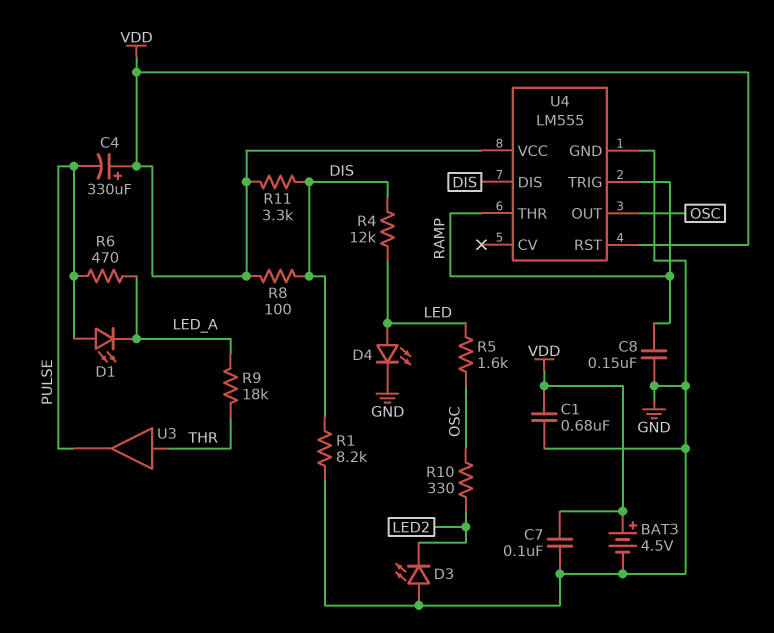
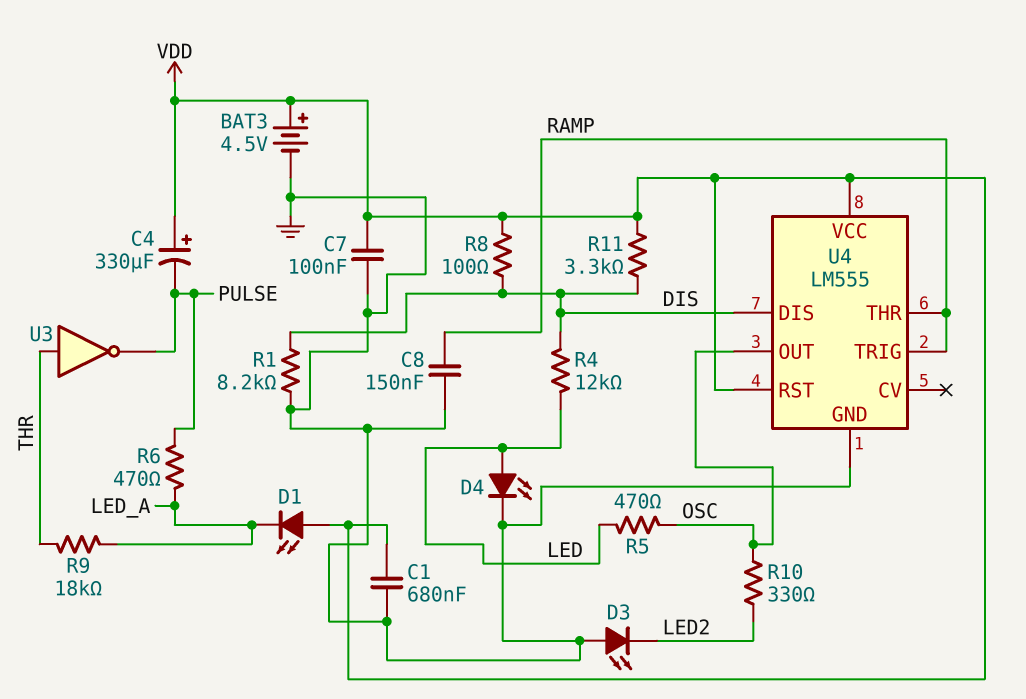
D1: LED (A PULSE, K LED_A) -> LED (A VDD, K LED_A)
R5: 1.6k (LED, OSC) -> 470 (LED, OSC)
U3: buffer (in THR, out PULSE) -> NOT (in THR, out PULSE)

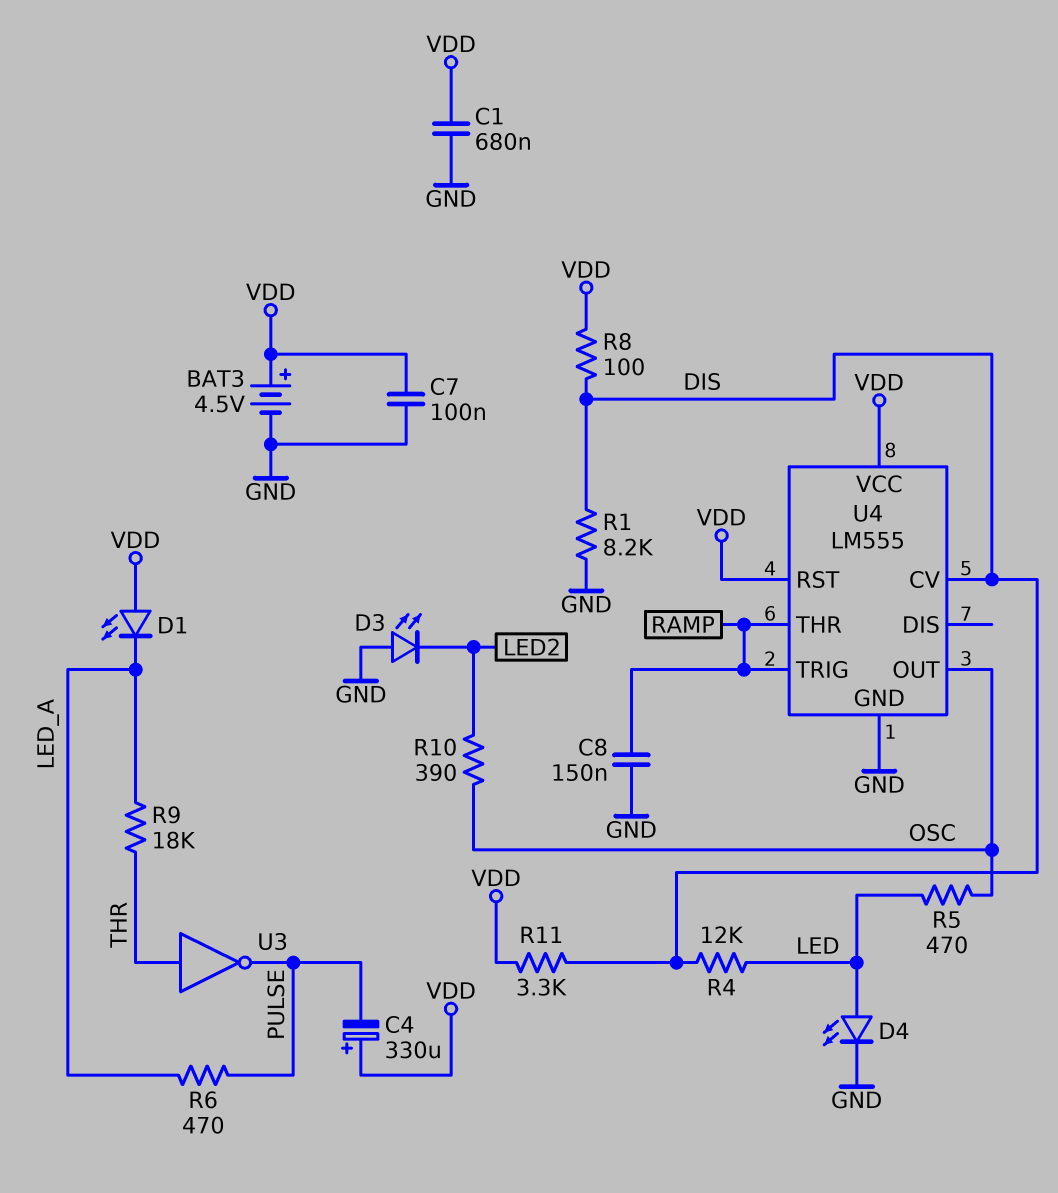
R10: 330 (LED2, OSC) -> 390 (LED2, OSC)
U4 pin CV: none -> DIS
U4 pin DIS: DIS -> none

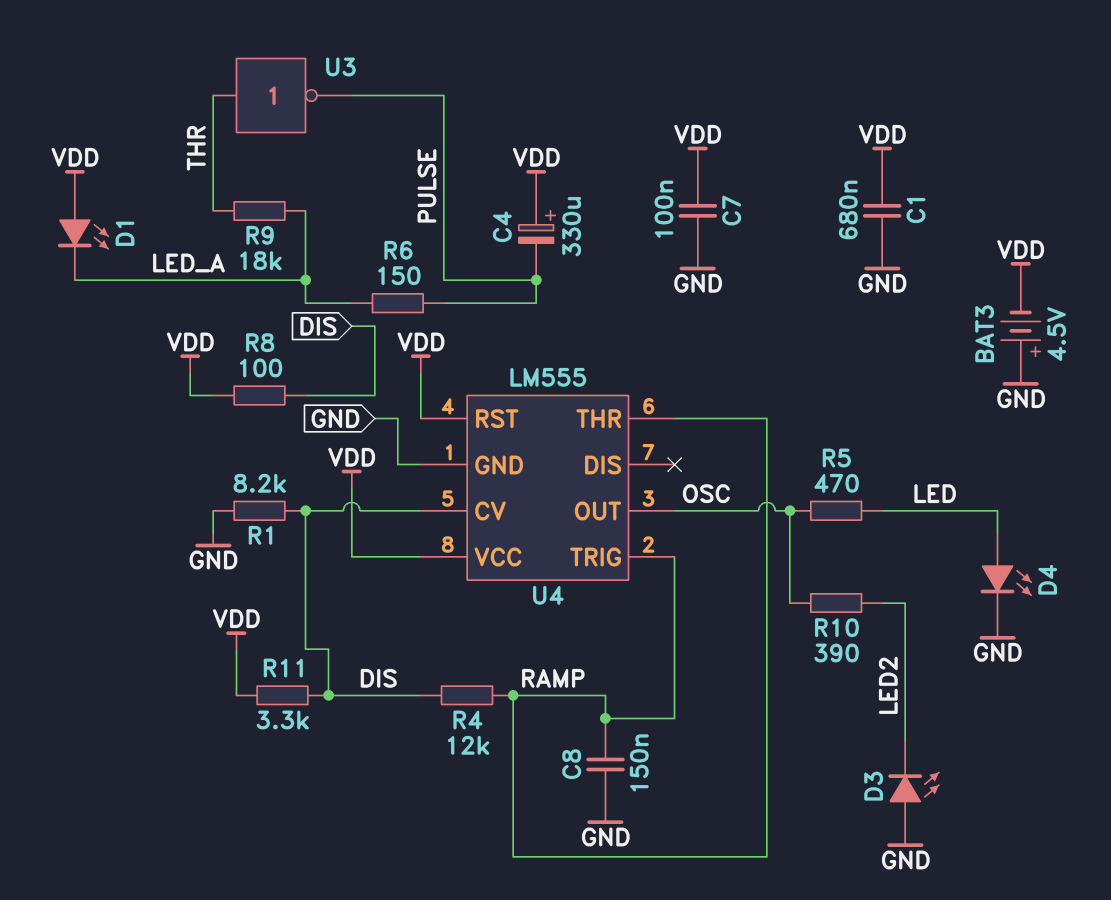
BAT3: 4.5V (plus VDD, minus GND) -> 4.5V (plus GND, minus VDD)
R4: 12k (DIS, LED) -> 12k (DIS, RAMP)
R6: 470 (LED_A, PULSE) -> 150 (LED_A, PULSE)

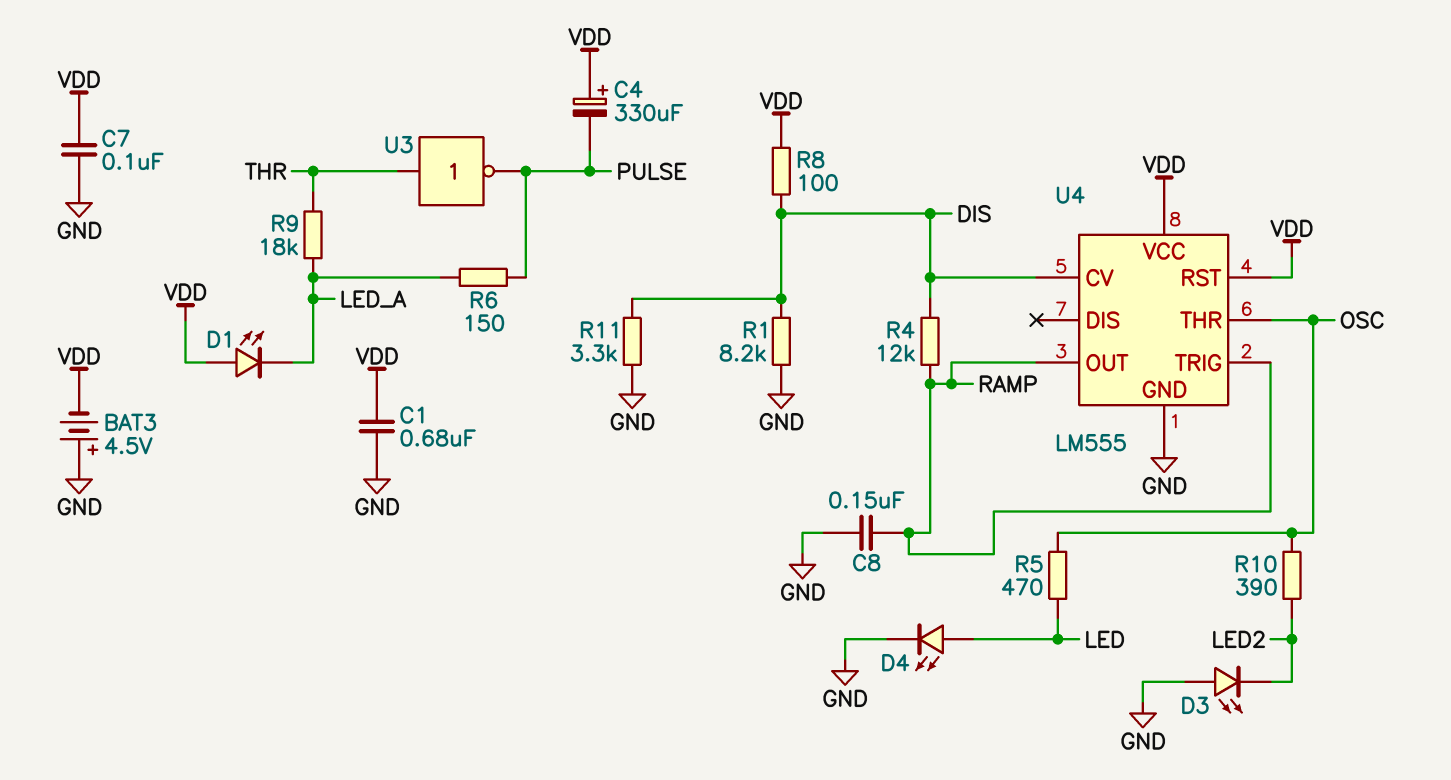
R11: 3.3k (DIS, VDD) -> 3.3k (DIS, GND)
U4 pin OUT: OSC -> RAMP
U4 pin THR: RAMP -> OSC

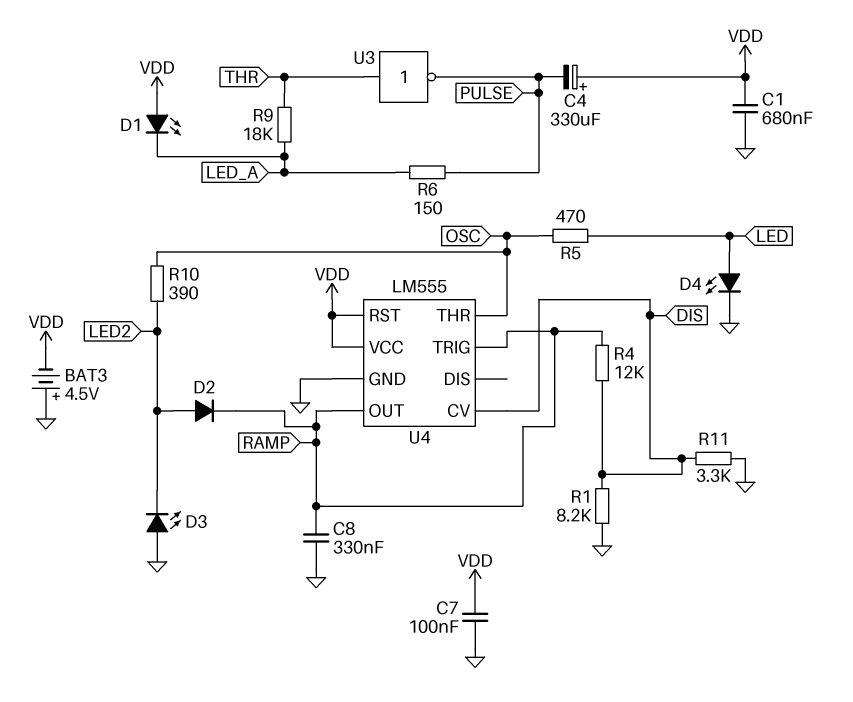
C8: 150nF (GND, RAMP) -> 330nF (GND, RAMP)
D2: none -> diode (A LED2, K RAMP)
R8: 100 (DIS, VDD) -> none

